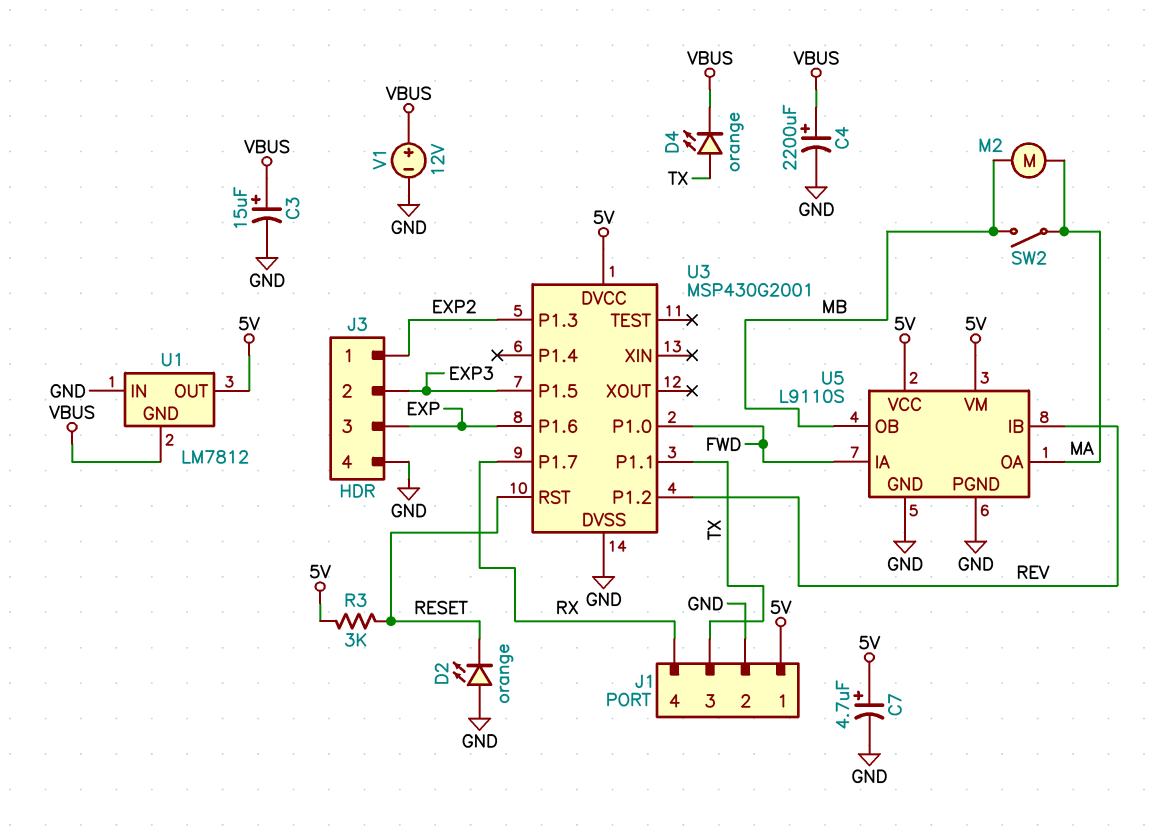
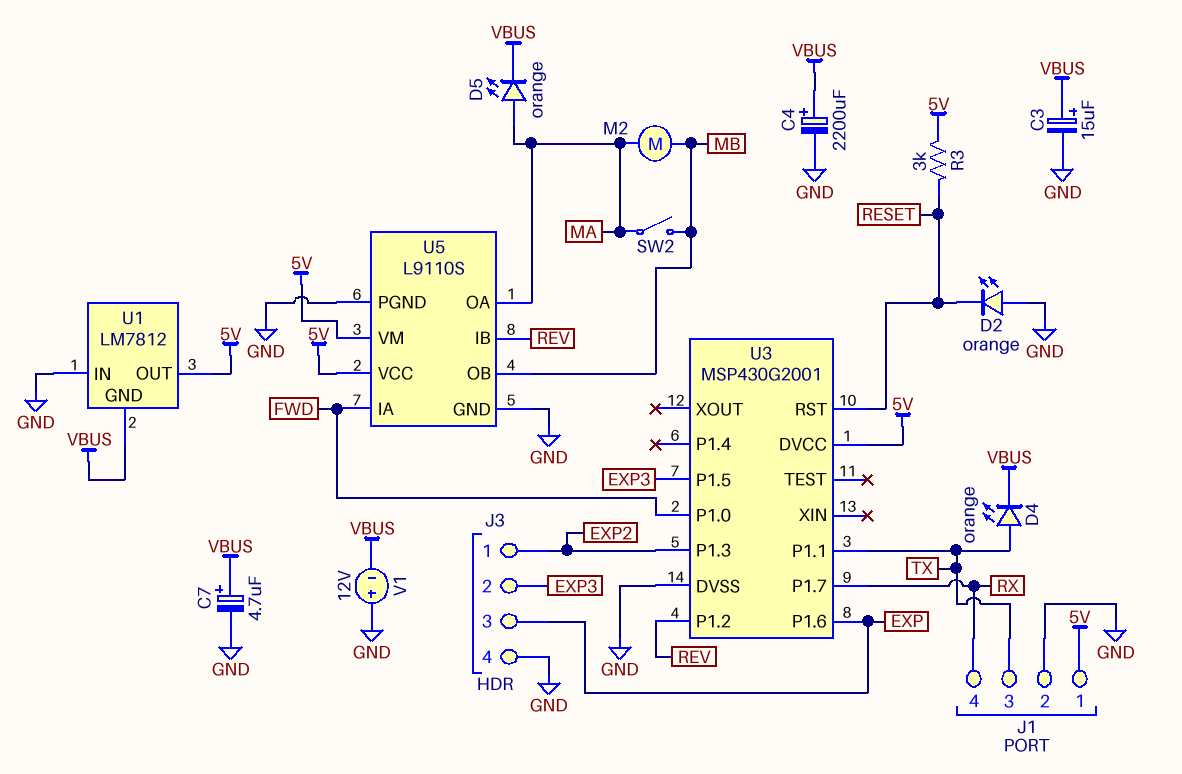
C7: 4.7uF (plus 5V, minus GND) -> 4.7uF (plus VBUS, minus GND)
D5: none -> LED orange (A MA, K VBUS)
V1: 12V (plus VBUS, minus GND) -> 12V (plus GND, minus VBUS)

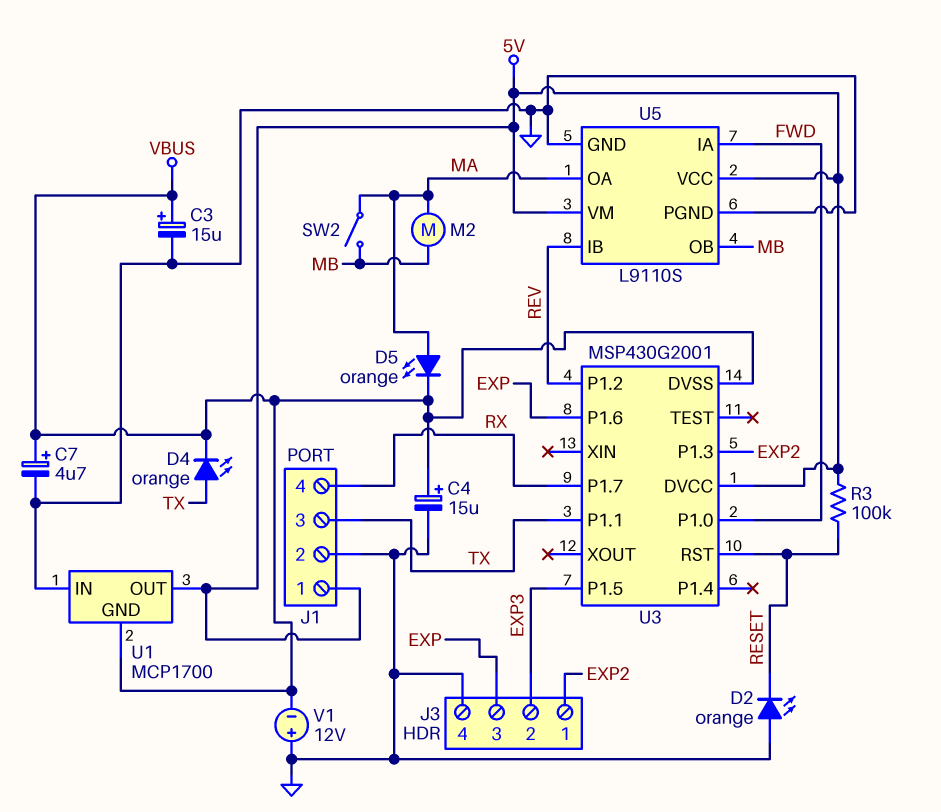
C4: 2200uF (plus VBUS, minus GND) -> 15uF (plus VBUS, minus GND)
R3: 3k (5V, RESET) -> 100k (5V, RESET)
U1: LM7812 -> MCP1700
U3 pin DVSS: GND -> VBUS

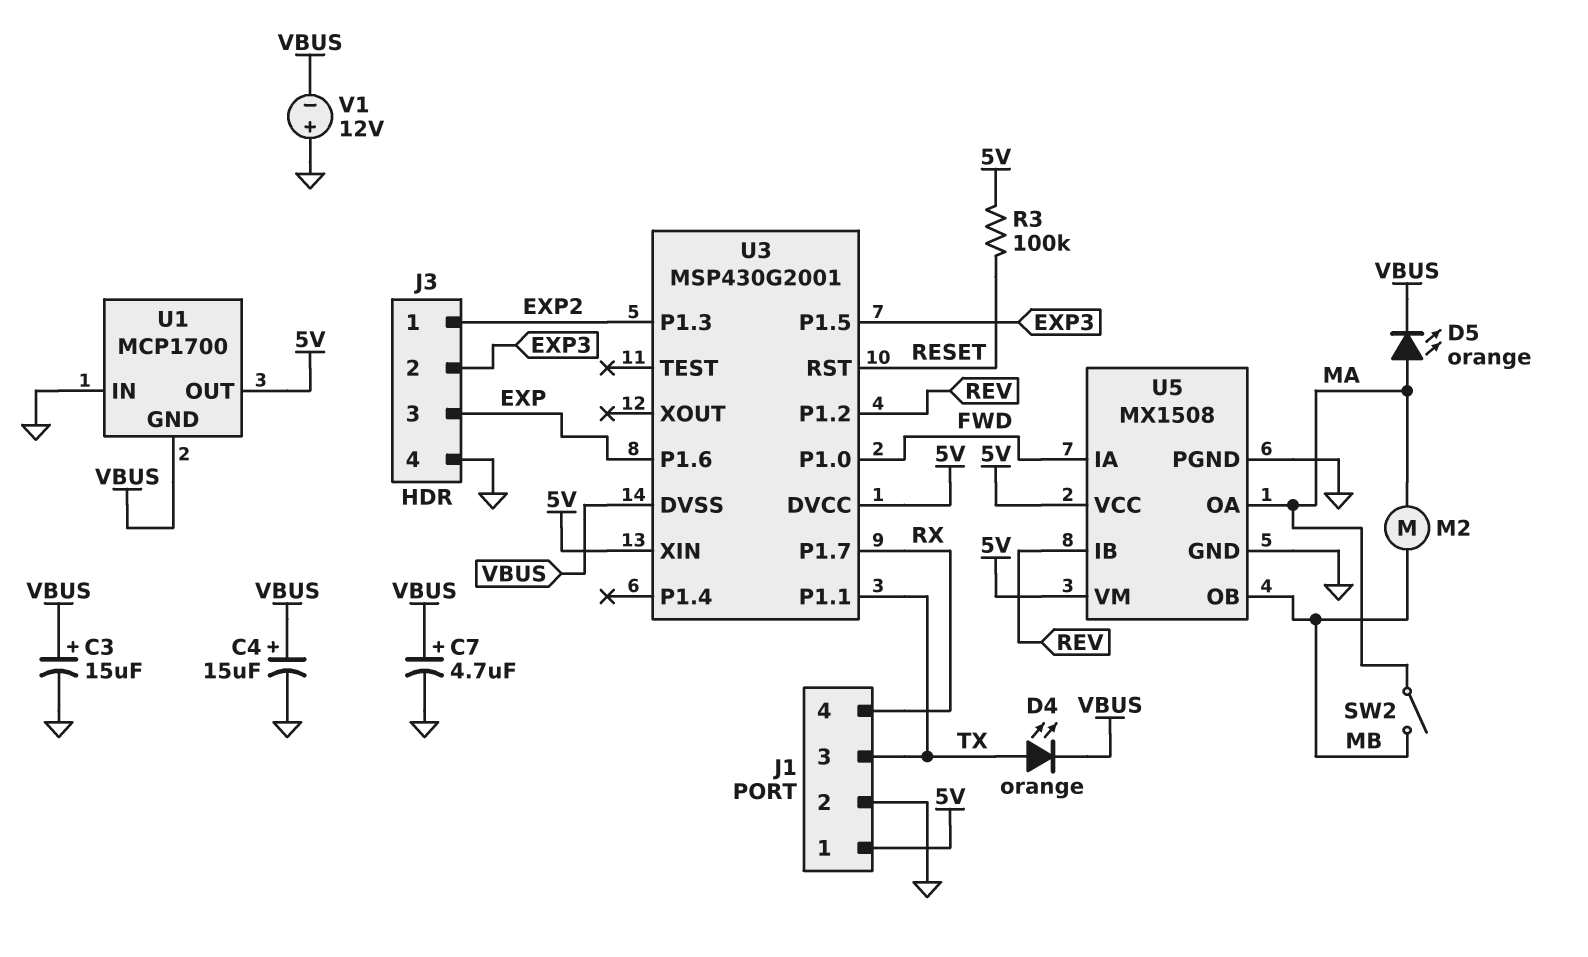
D2: LED orange (A GND, K RESET) -> none
U3 pin XIN: none -> 5V
U5: L9110S -> MX1508

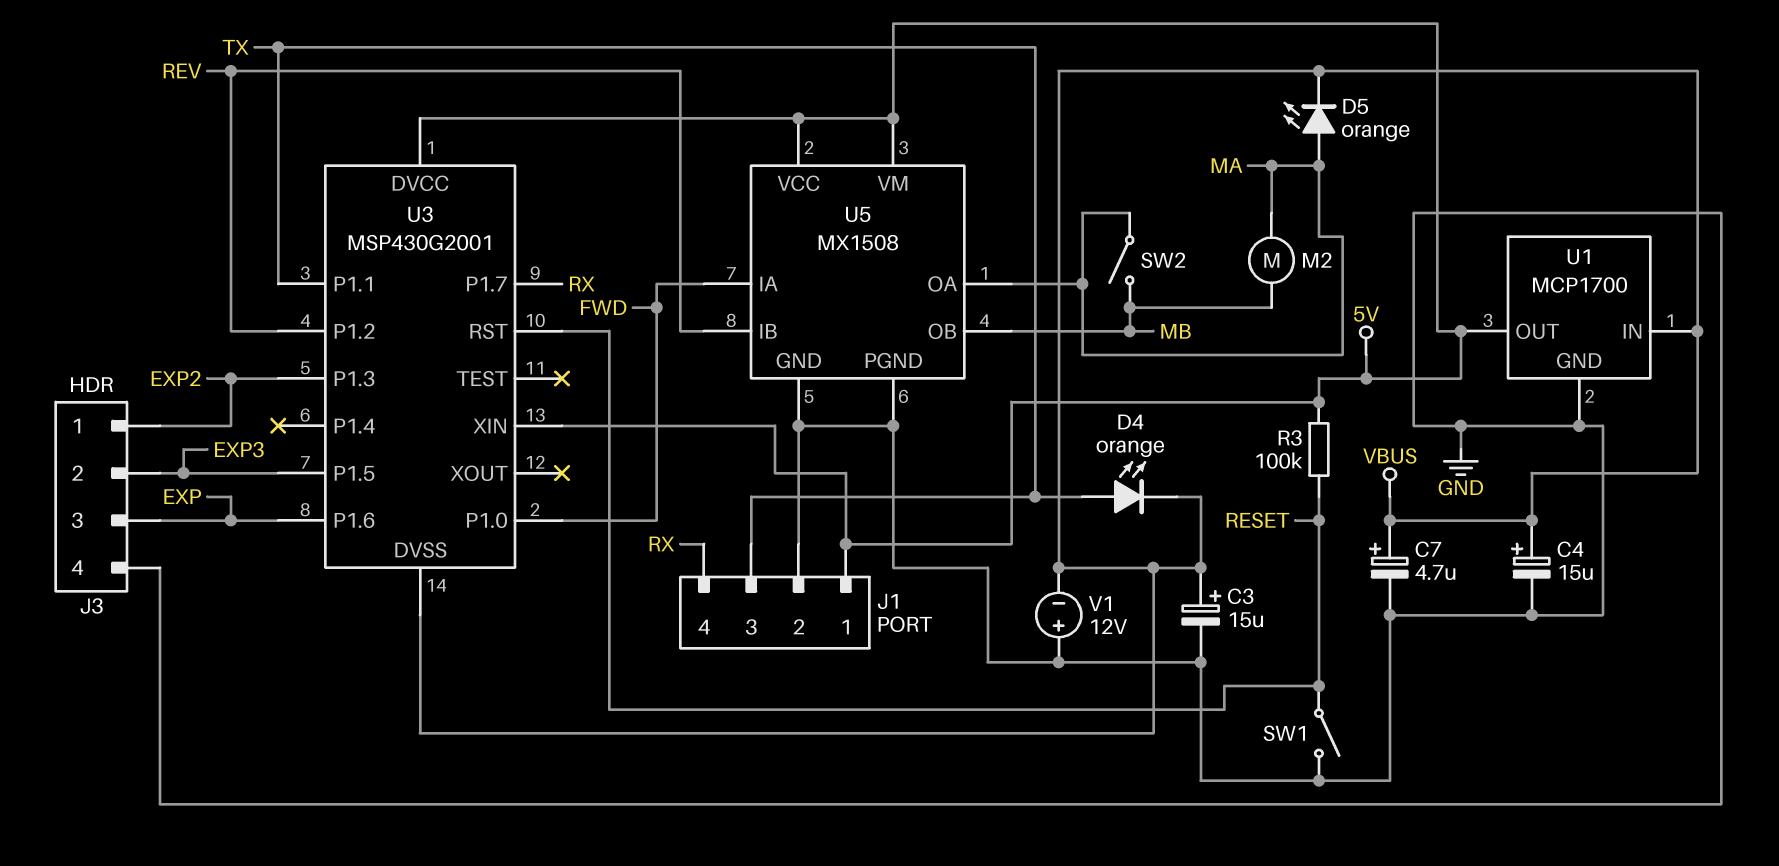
SW1: none -> switch (GND, RESET)
U1 pin GND: VBUS -> GND
U1 pin IN: GND -> VBUS

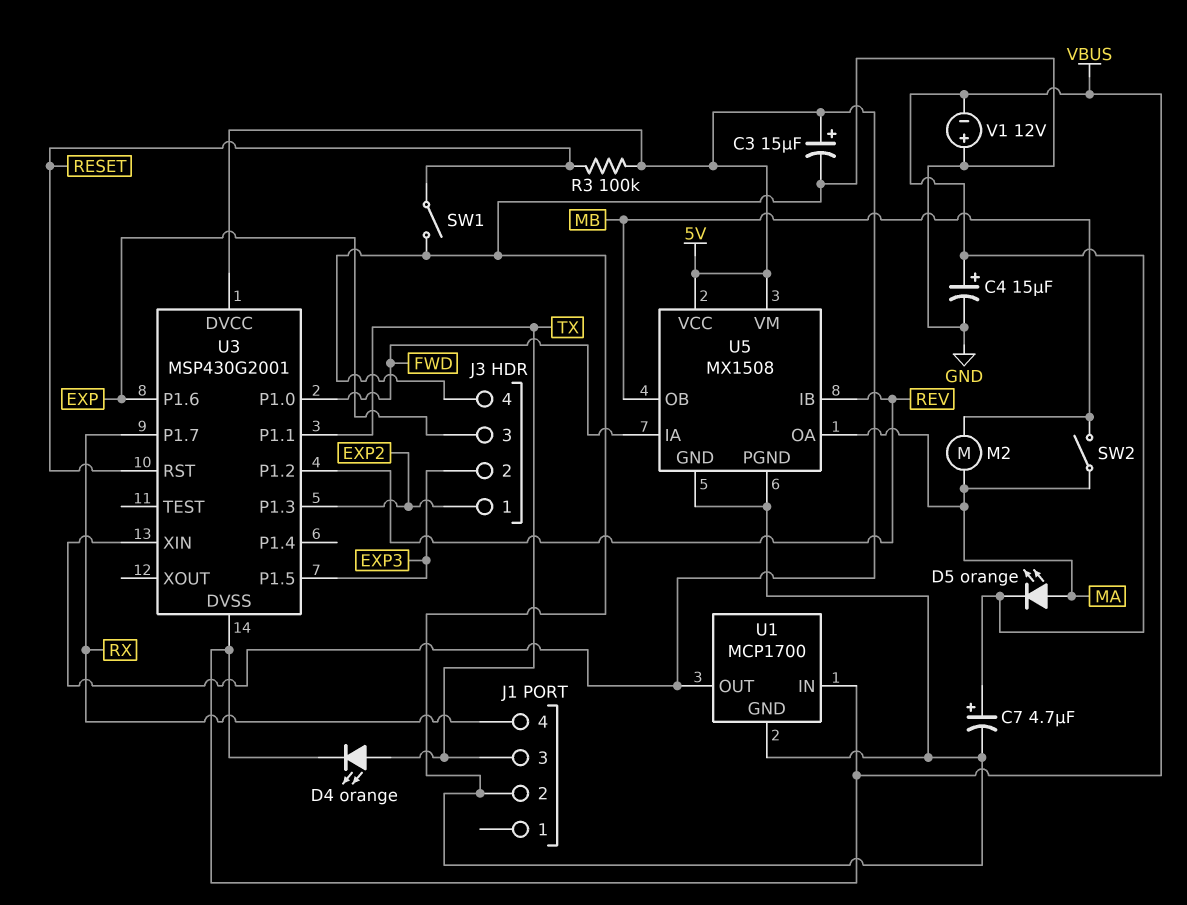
C3: 15uF (plus VBUS, minus GND) -> 15uF (plus 5V, minus GND)
J1 pin 1: 5V -> none

